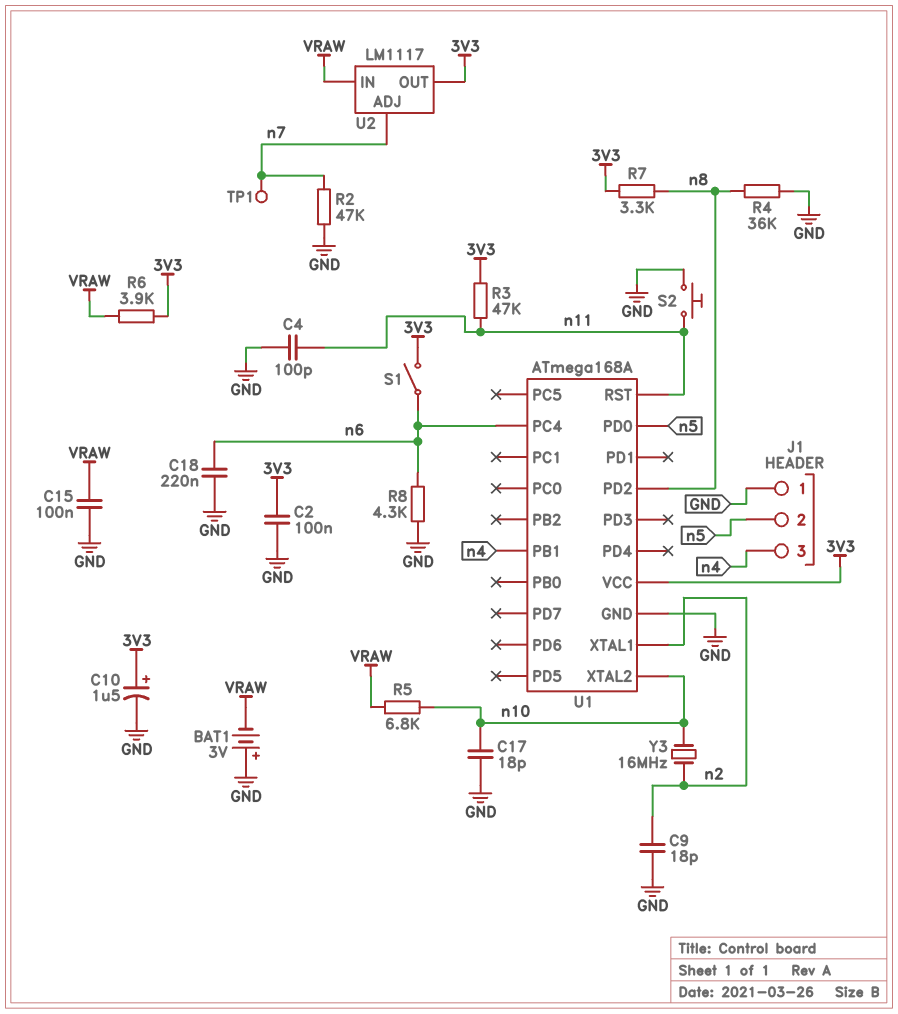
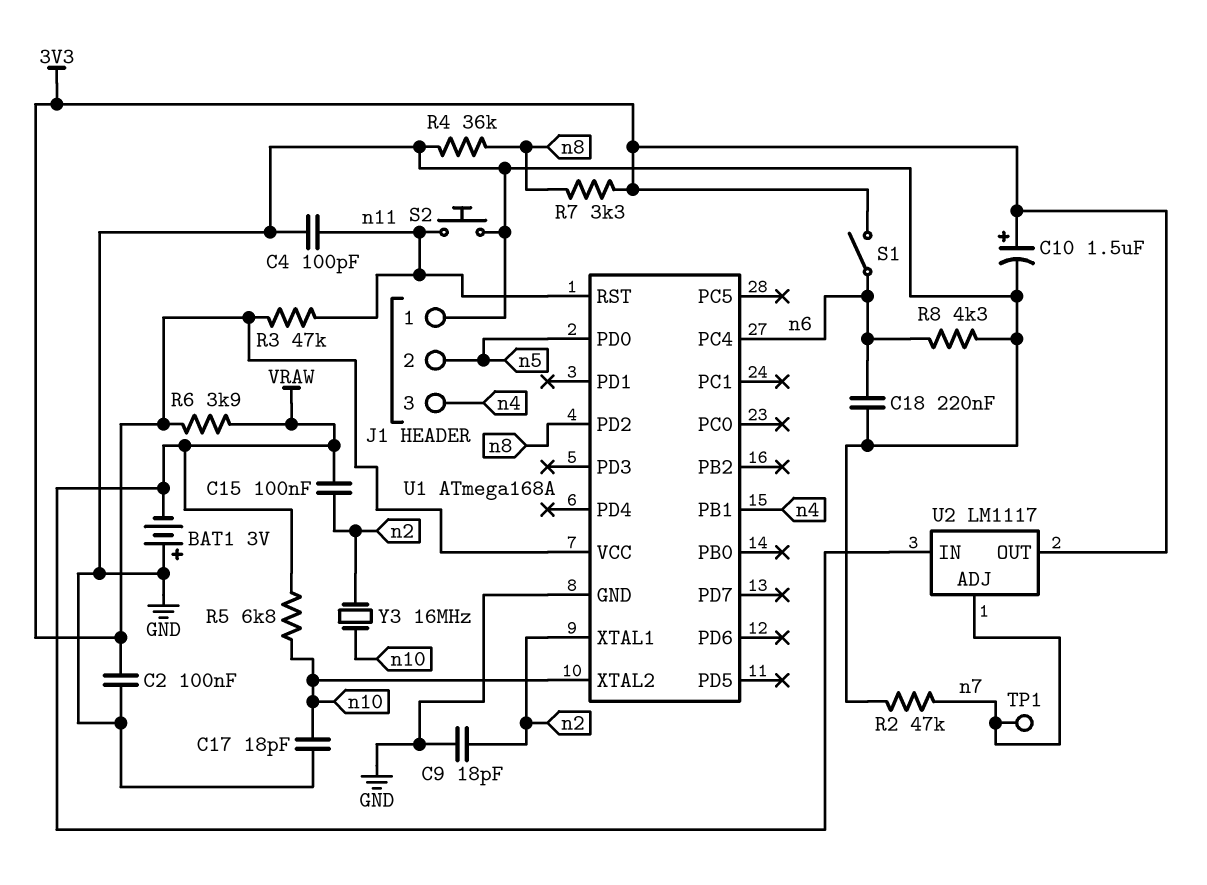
C15: 100nF (GND, VRAW) -> 100nF (VRAW, n2)

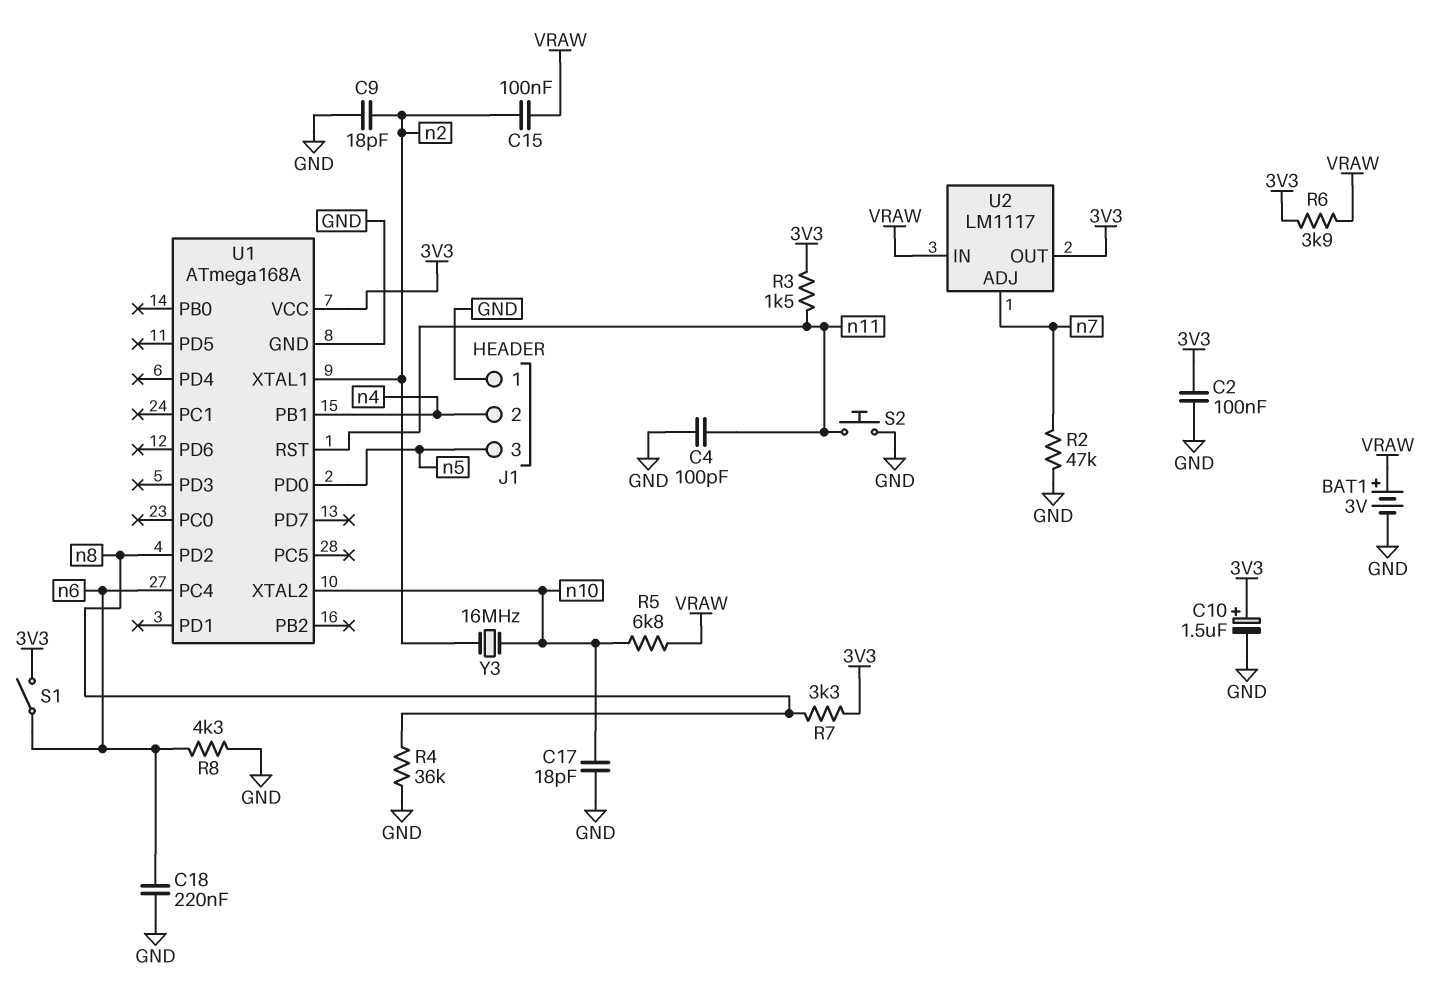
BAT1: 3V (plus GND, minus VRAW) -> 3V (plus VRAW, minus GND)
J1 pin 2: n5 -> n4
J1 pin 3: n4 -> n5
R3: 47k (3V3, n11) -> 1.5k (3V3, n11)
TP1: test point (n7) -> none

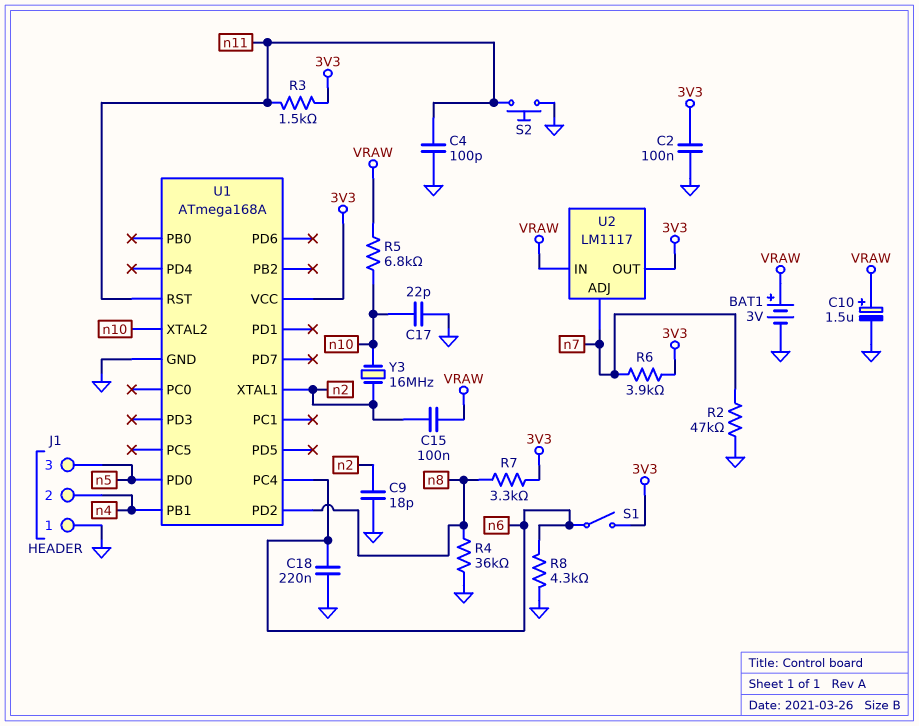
C10: 1.5uF (plus 3V3, minus GND) -> 1.5uF (plus VRAW, minus GND)
C17: 18pF (GND, n10) -> 22pF (GND, n10)
R6: 3.9k (3V3, VRAW) -> 3.9k (3V3, n7)

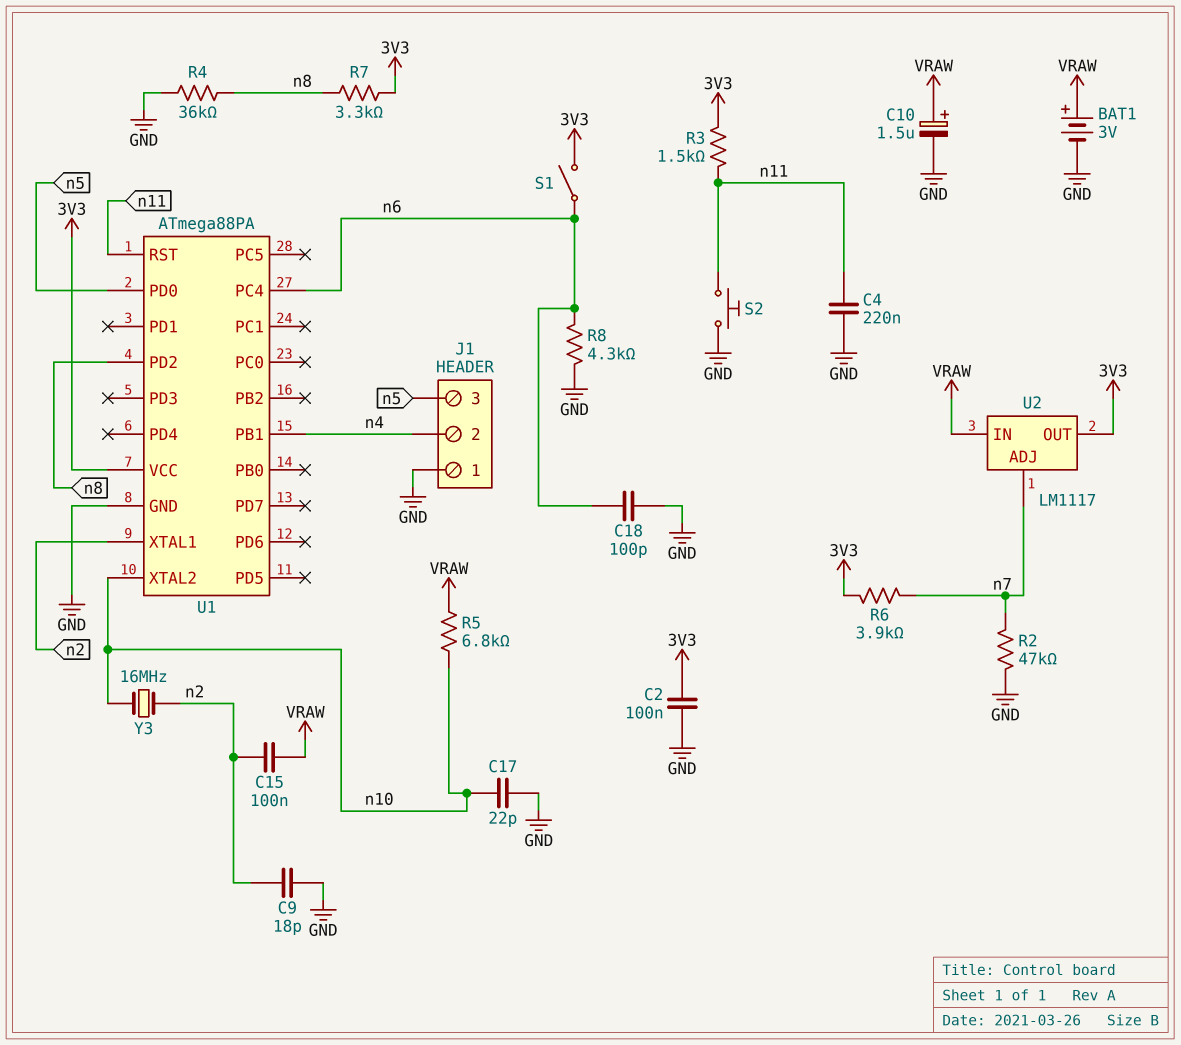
C4: 100pF (GND, n11) -> 220nF (GND, n11)
C18: 220nF (GND, n6) -> 100pF (GND, n6)
U1: ATmega168A -> ATmega88PA

